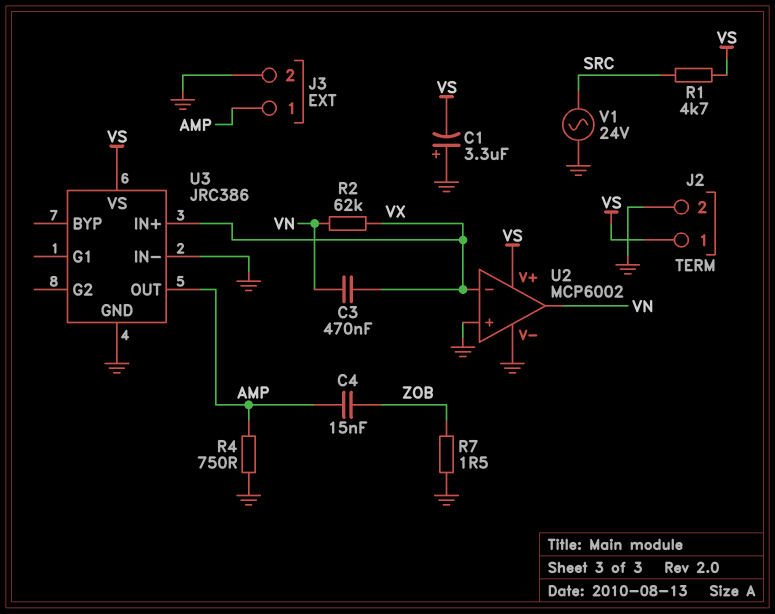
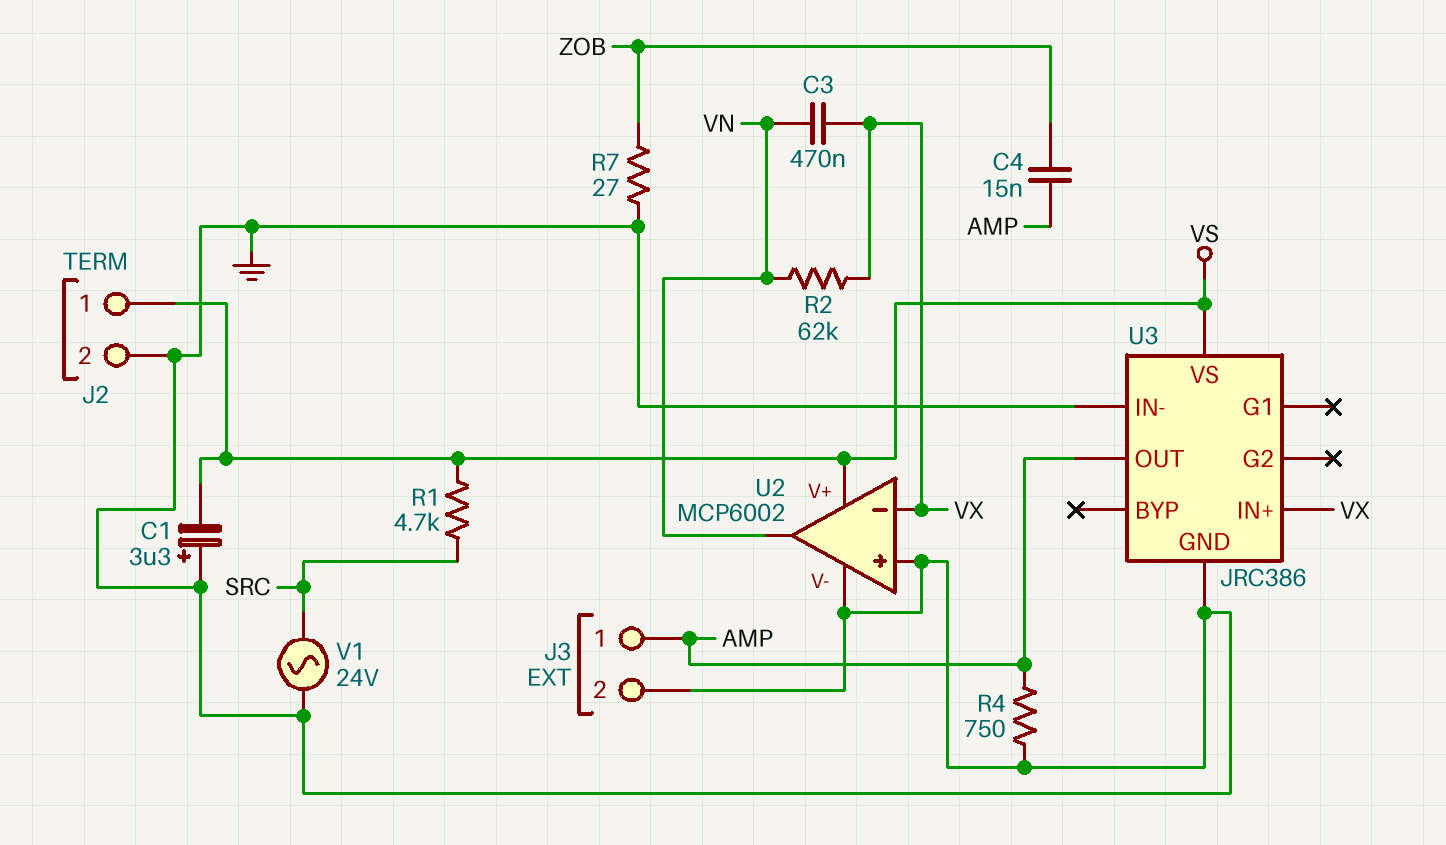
R7: 1.5 (GND, ZOB) -> 27 (GND, ZOB)

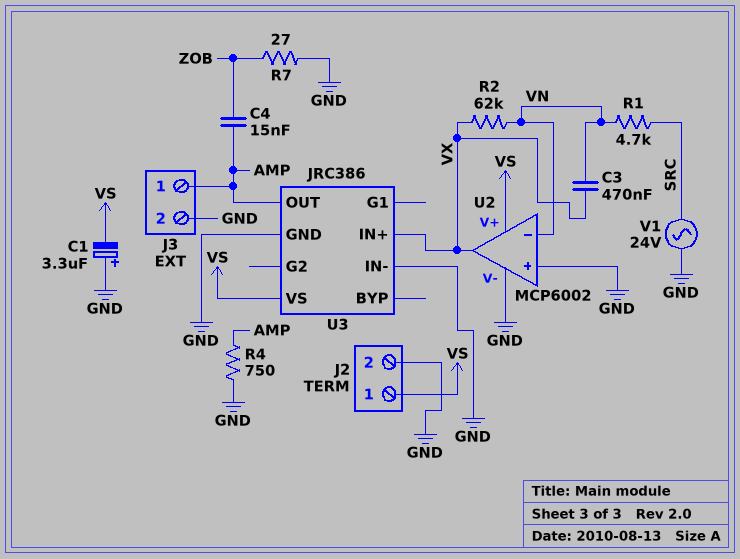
R1: 4.7k (SRC, VS) -> 4.7k (SRC, VN)
U2 pin in-: VX -> VN
U2 pin out: VN -> VX

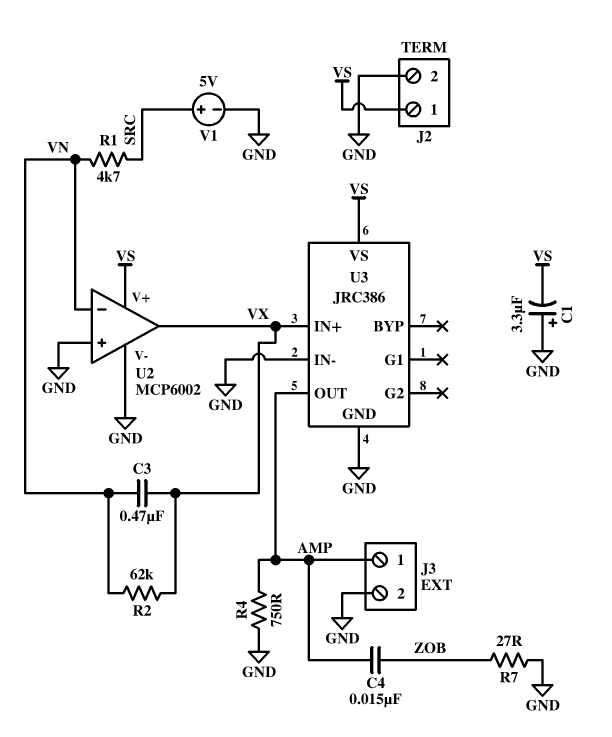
V1: AC 24V (GND, SRC) -> 5V (plus SRC, minus GND)

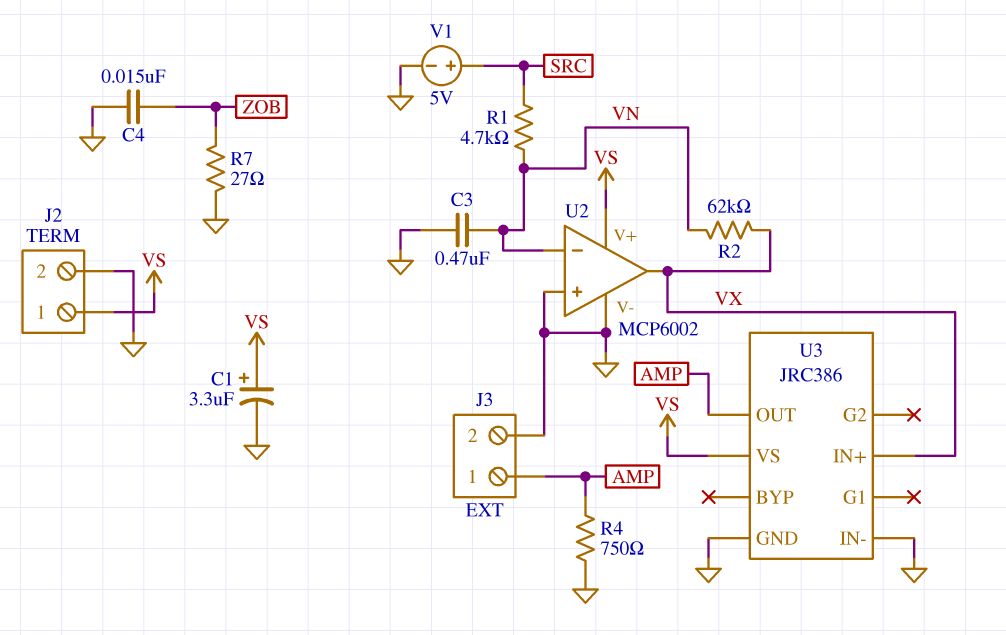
C1: 3.3uF (plus GND, minus VS) -> 3.3uF (plus VS, minus GND)
C3: 470nF (VN, VX) -> 470nF (GND, VN)
C4: 15nF (AMP, ZOB) -> 15nF (GND, ZOB)

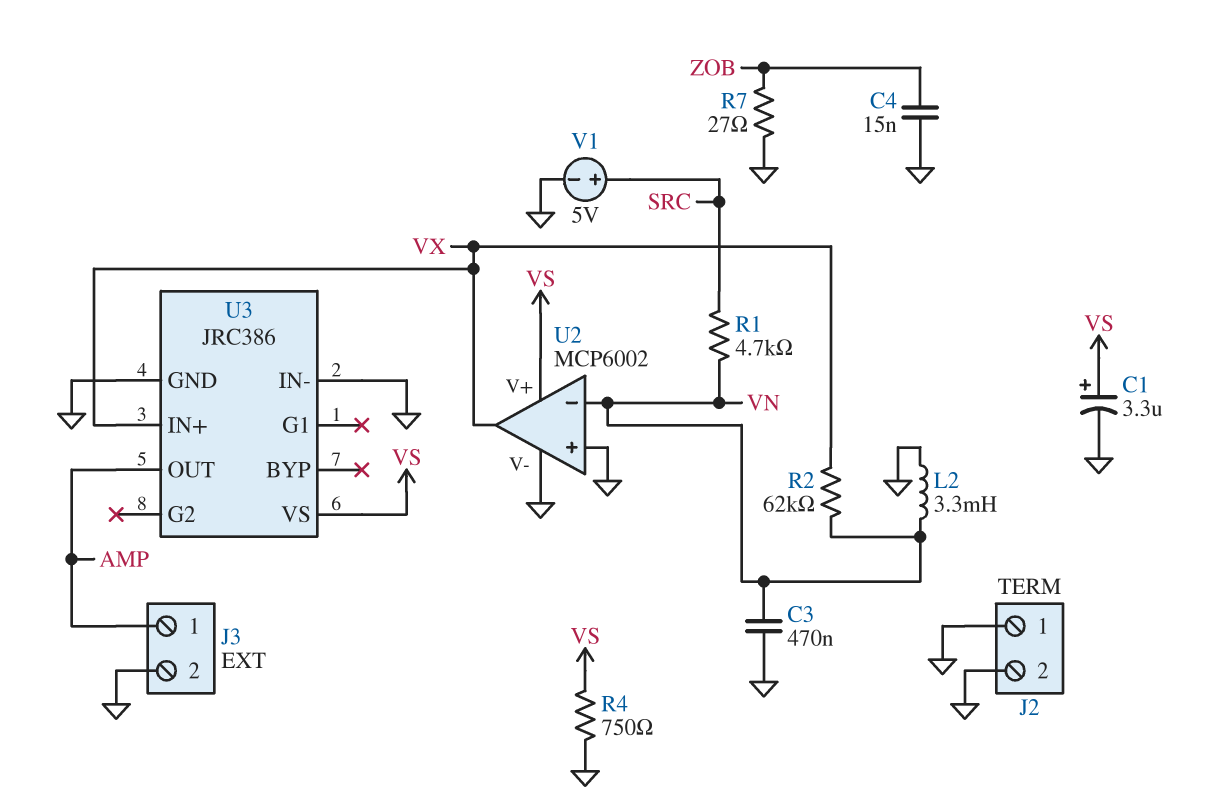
J2 pin 1: VS -> GND
L2: none -> 3.3mH (GND, VN)
R4: 750 (AMP, GND) -> 750 (GND, VS)

